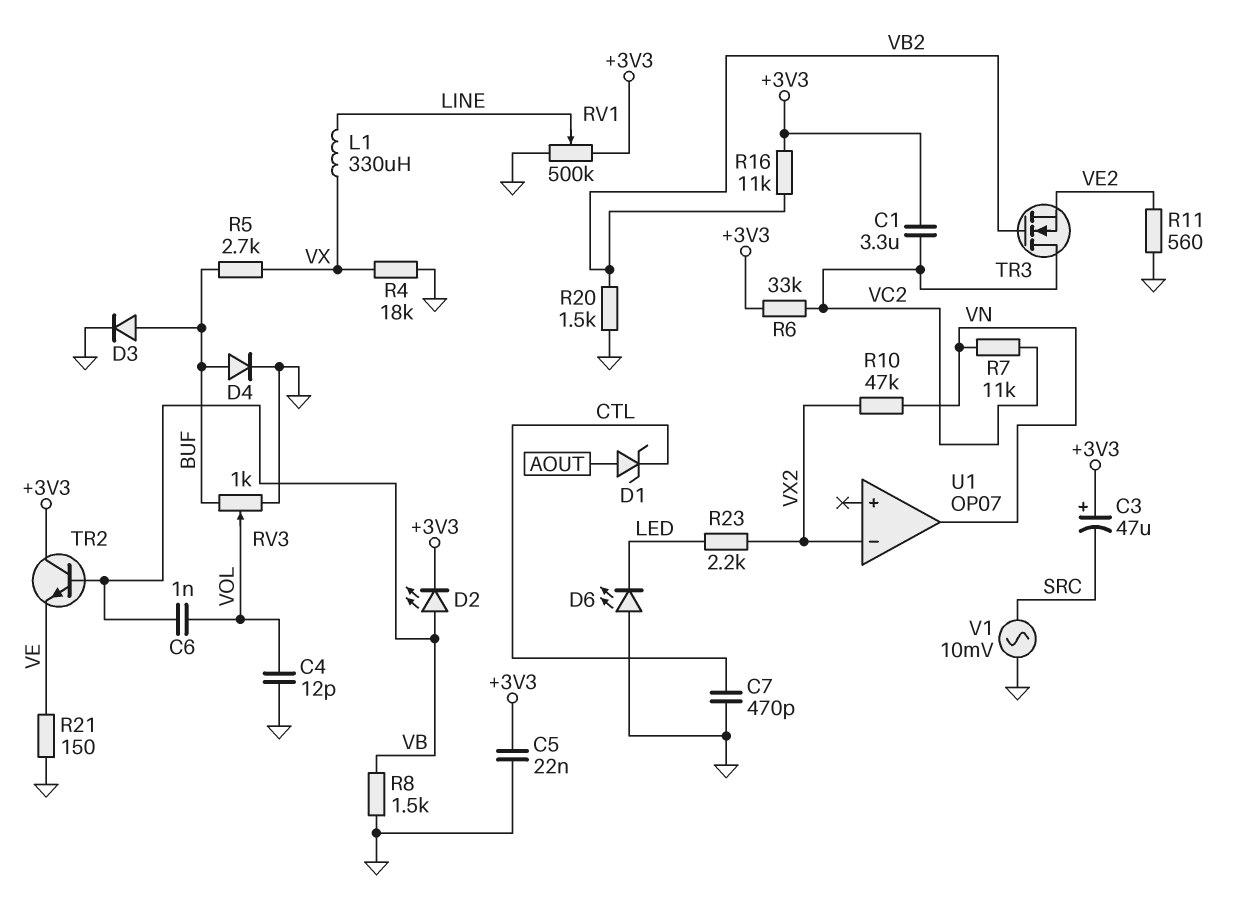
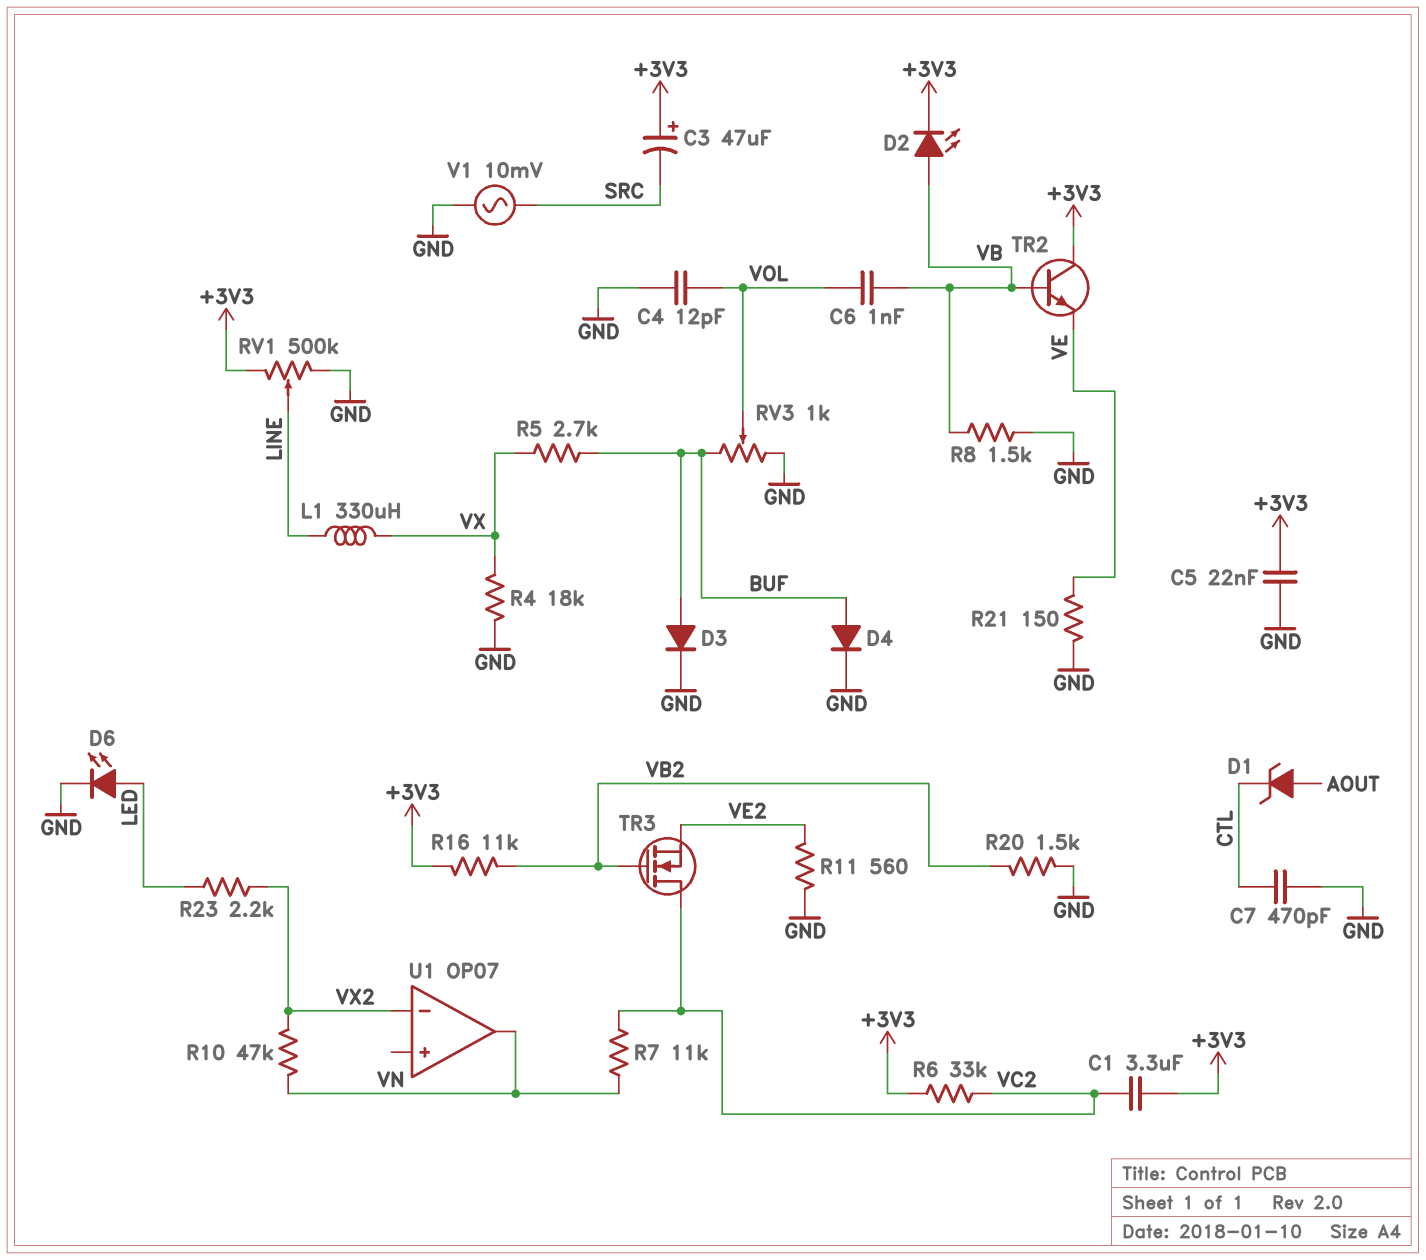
D6: LED (A GND, K LED) -> LED (A LED, K GND)

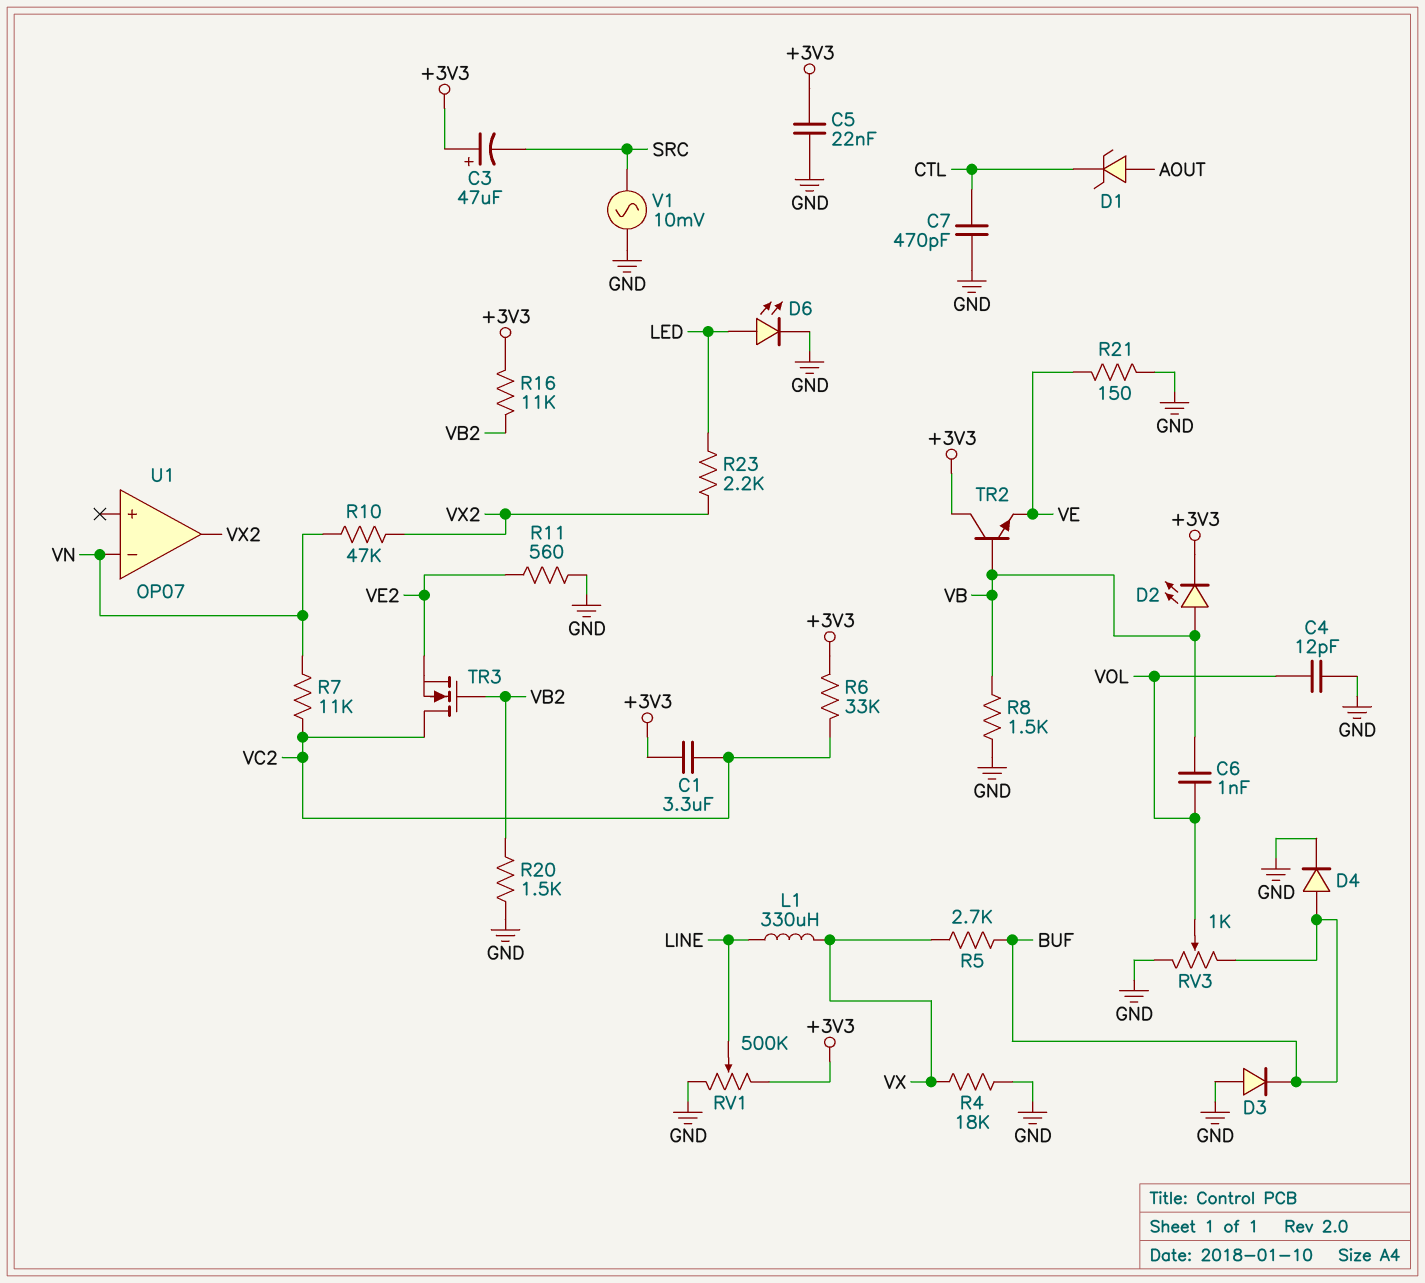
D3: diode (A BUF, K GND) -> diode (A GND, K BUF)
U1 pin in-: VX2 -> VN
U1 pin out: VN -> VX2

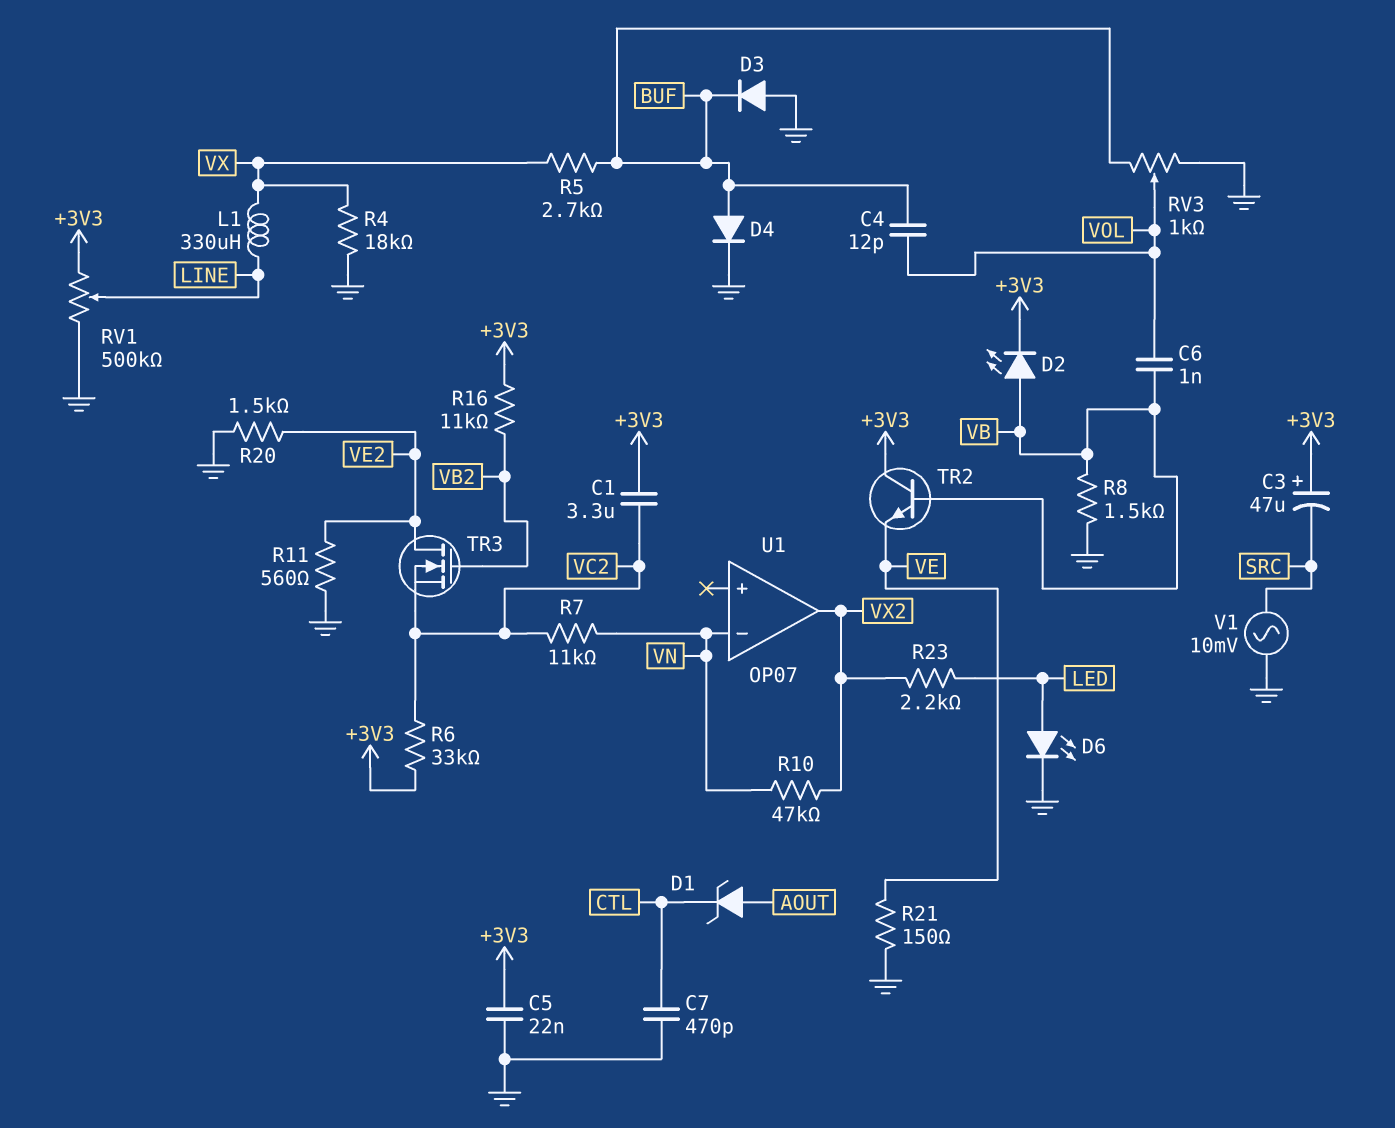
C4: 12pF (GND, VOL) -> 12pF (BUF, VOL)
R20: 1.5k (GND, VB2) -> 1.5k (GND, VE2)
TR3: NMOS (G VB2, D VC2, S VE2) -> NMOS (G VB2, D VE2, S VC2)

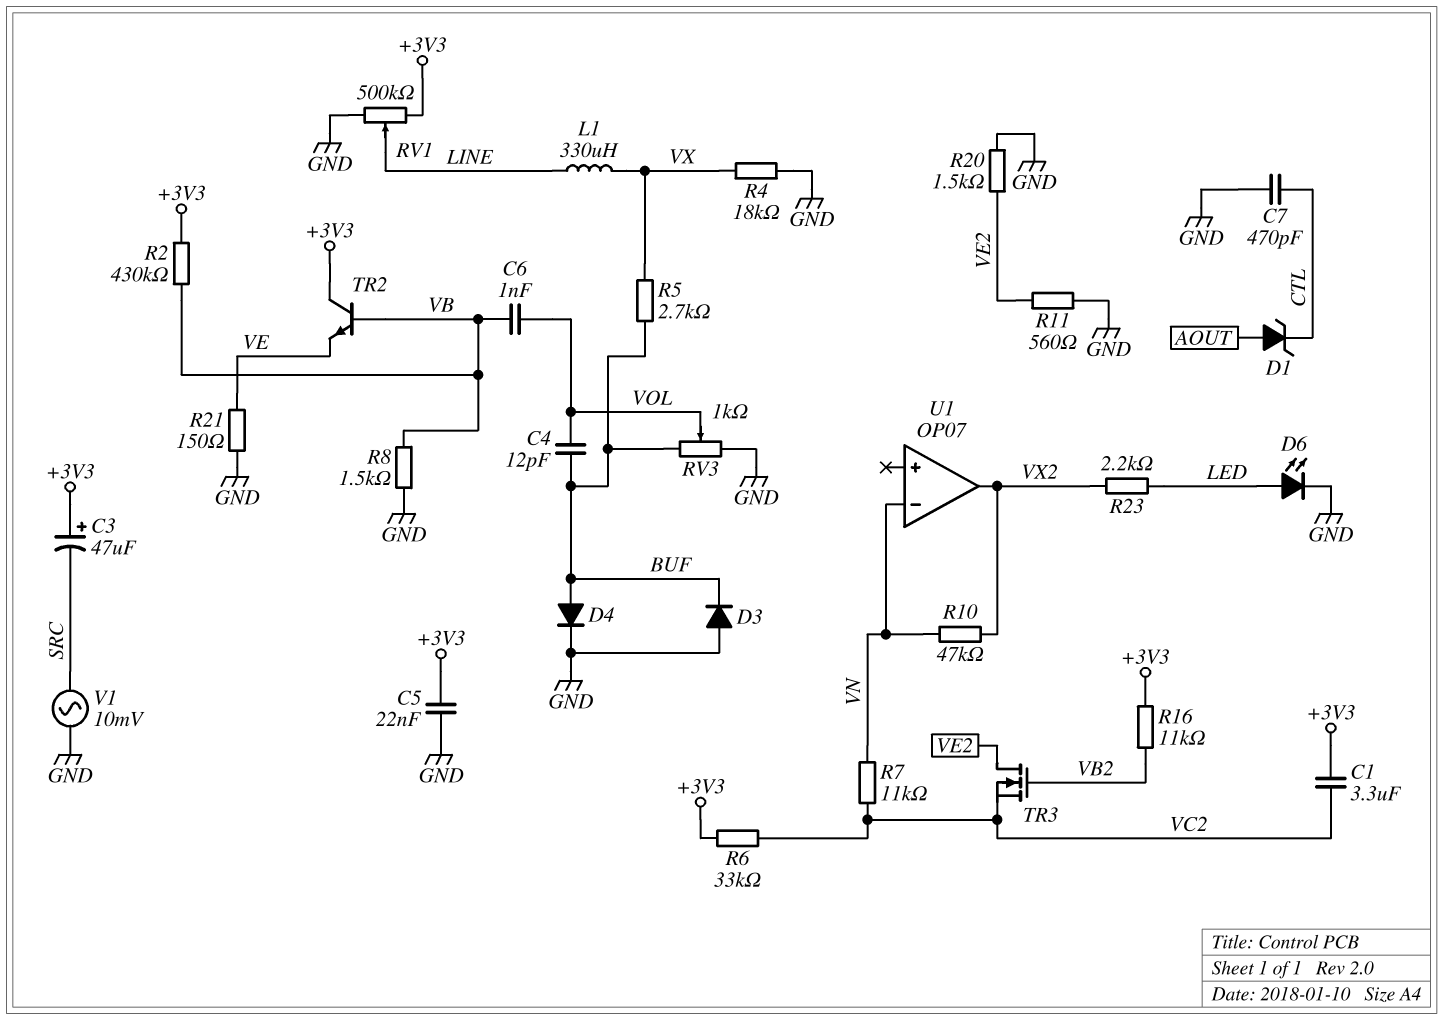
D2: LED (A VB, K +3V3) -> none
R2: none -> 430k (+3V3, VB)

